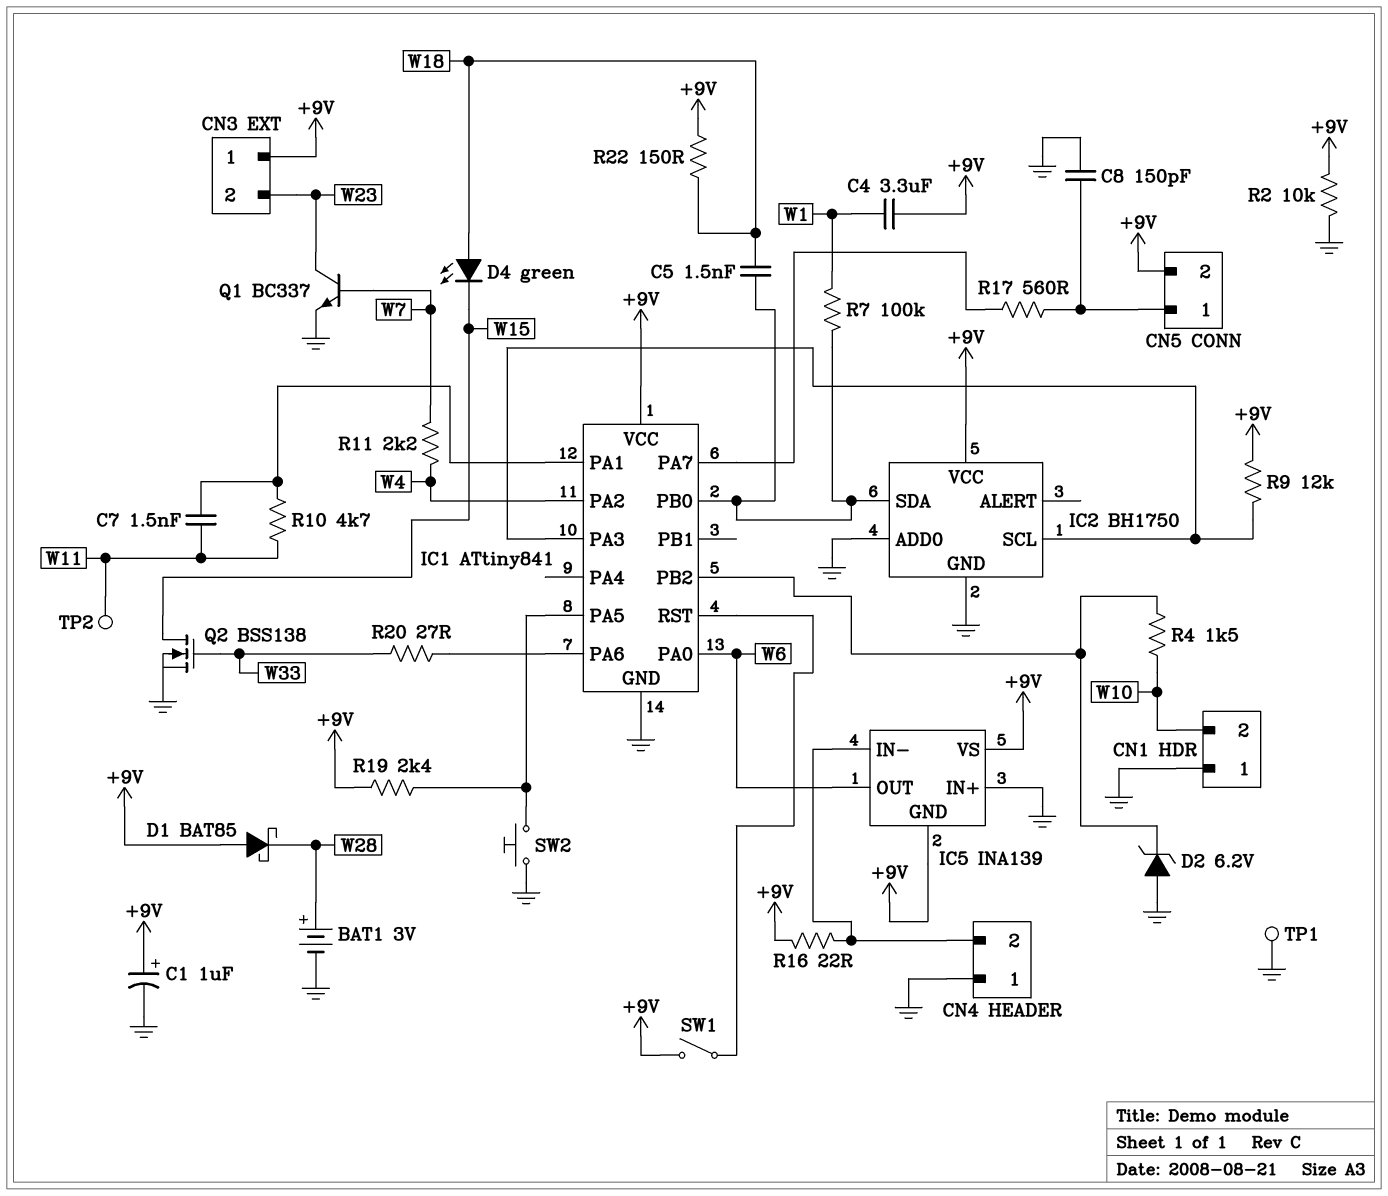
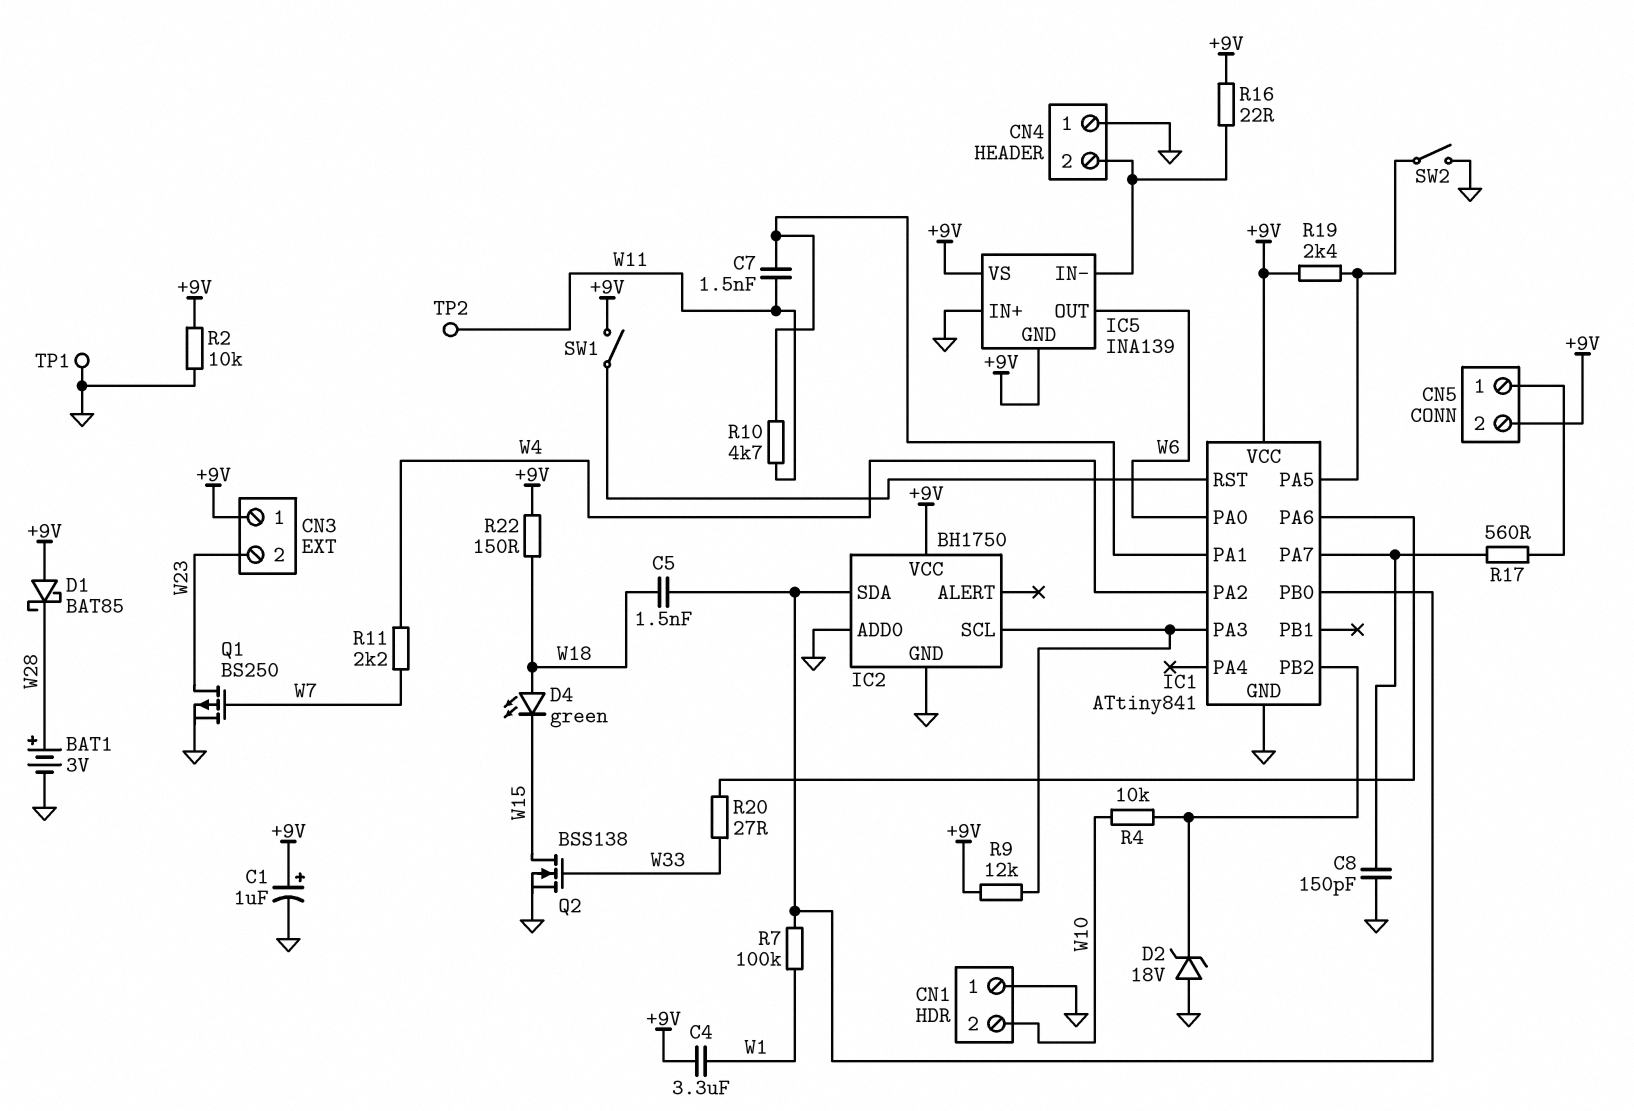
C8: 150pF (CN5/1, GND) -> 150pF (GND, IC1/PA7)
D2: zener 6.2V (A GND, K IC1/PB2) -> zener 18V (A GND, K IC1/PB2)
Q1: NPN BC337 (B W7, C W23, E GND) -> PMOS BS250 (G W7, D W23, S GND)
R4: 1.5k (IC1/PB2, W10) -> 10k (IC1/PB2, W10)
SW2: button (GND, IC1/PA5) -> switch (GND, IC1/PA5)

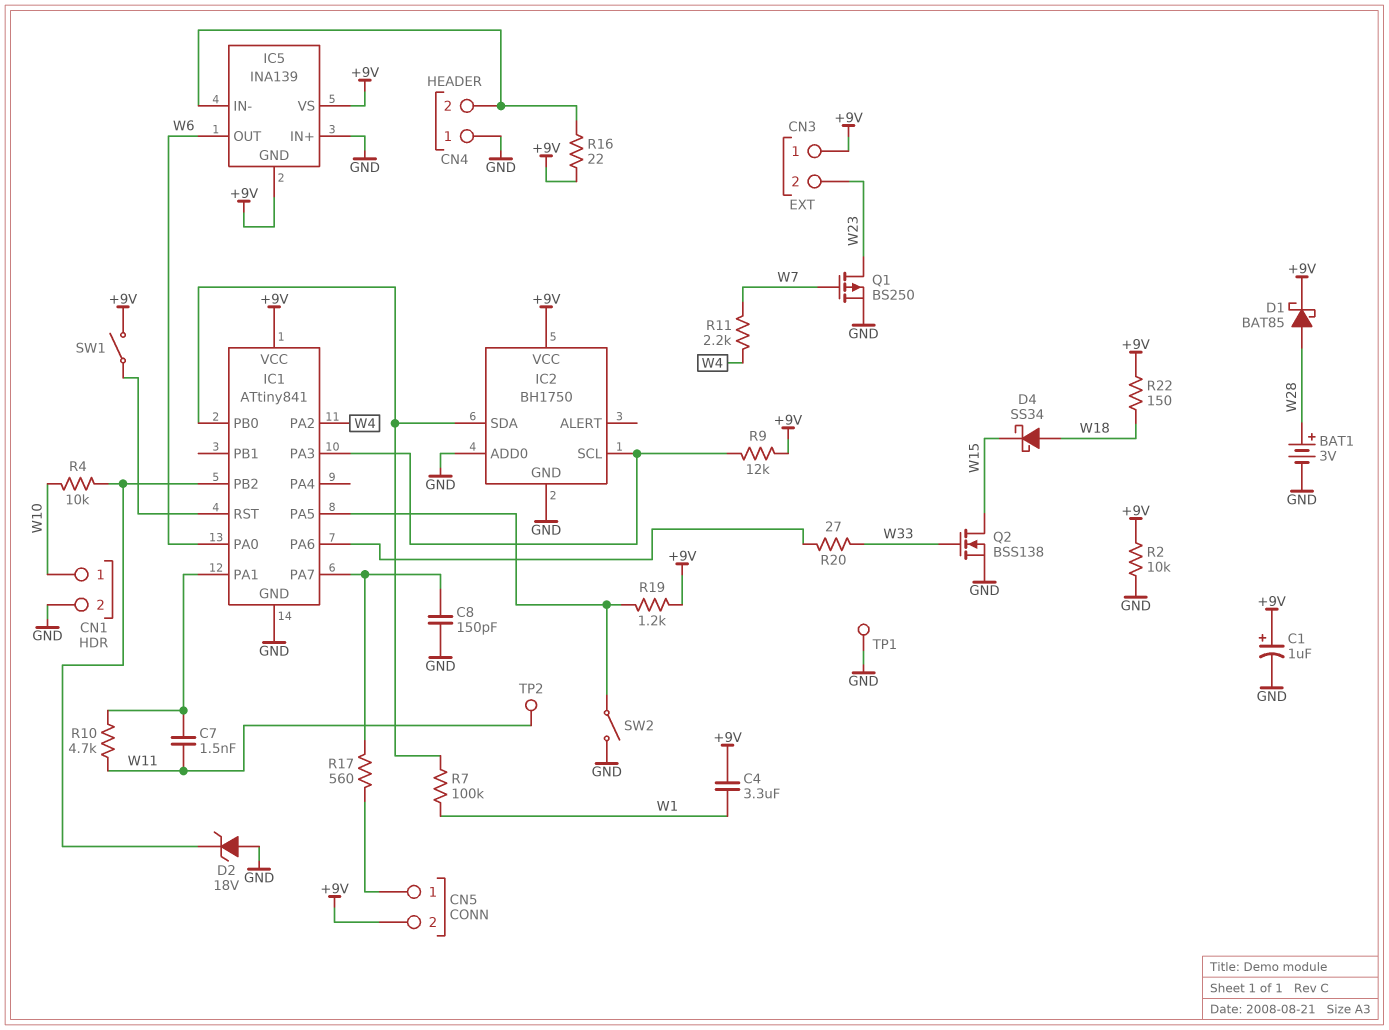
C5: 1.5nF (IC1/PB0, W18) -> none
CN1 pin 1: GND -> W10
CN1 pin 2: W10 -> GND
D1: schottky BAT85 (A +9V, K W28) -> schottky BAT85 (A W28, K +9V)
D4: LED green (A W18, K W15) -> schottky SS34 (A W18, K W15)
R19: 2.4k (+9V, IC1/PA5) -> 1.2k (+9V, IC1/PA5)

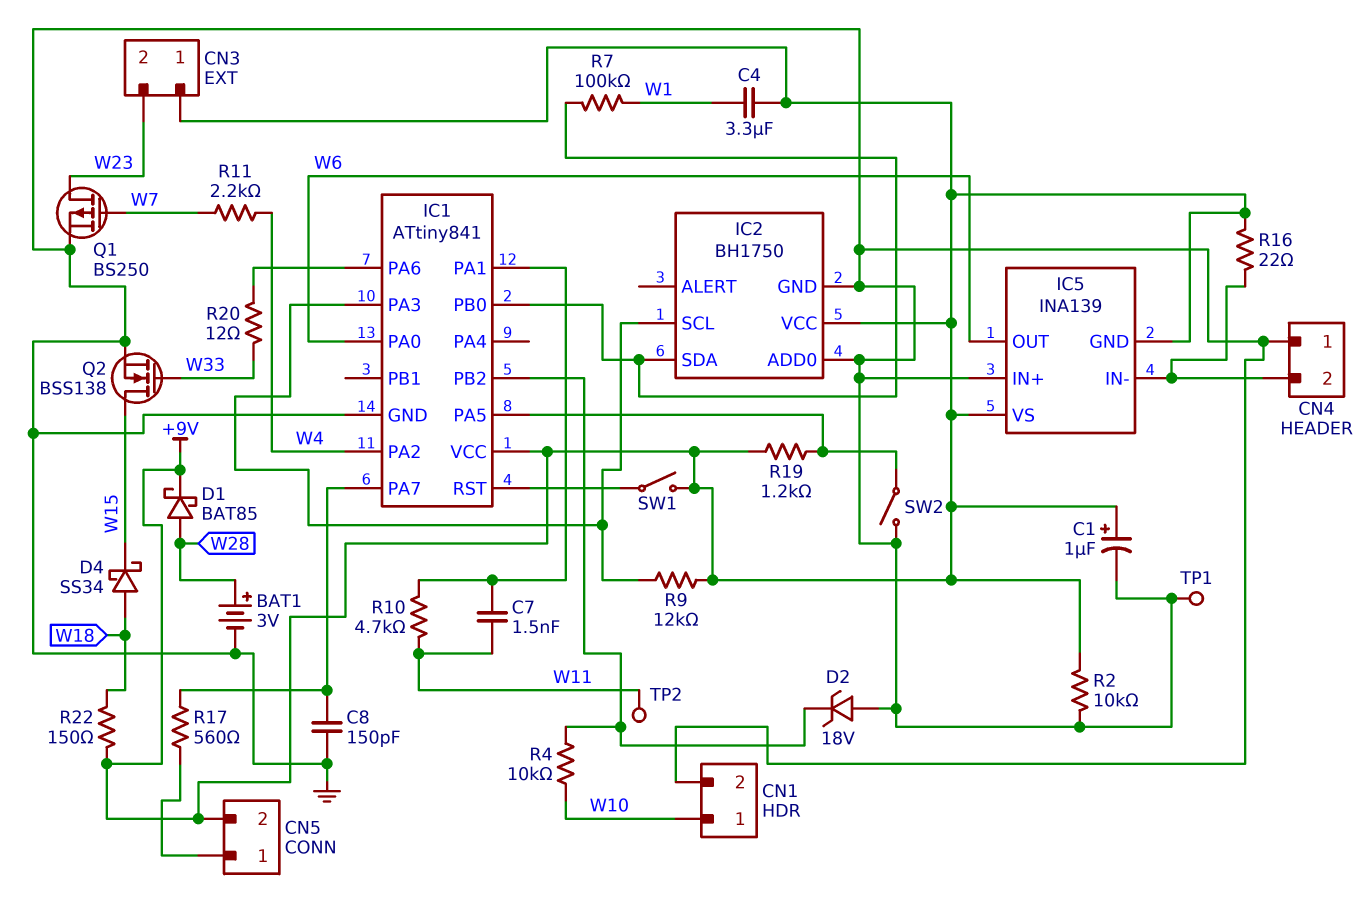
R20: 27 (IC1/PA6, W33) -> 12 (IC1/PA6, W33)

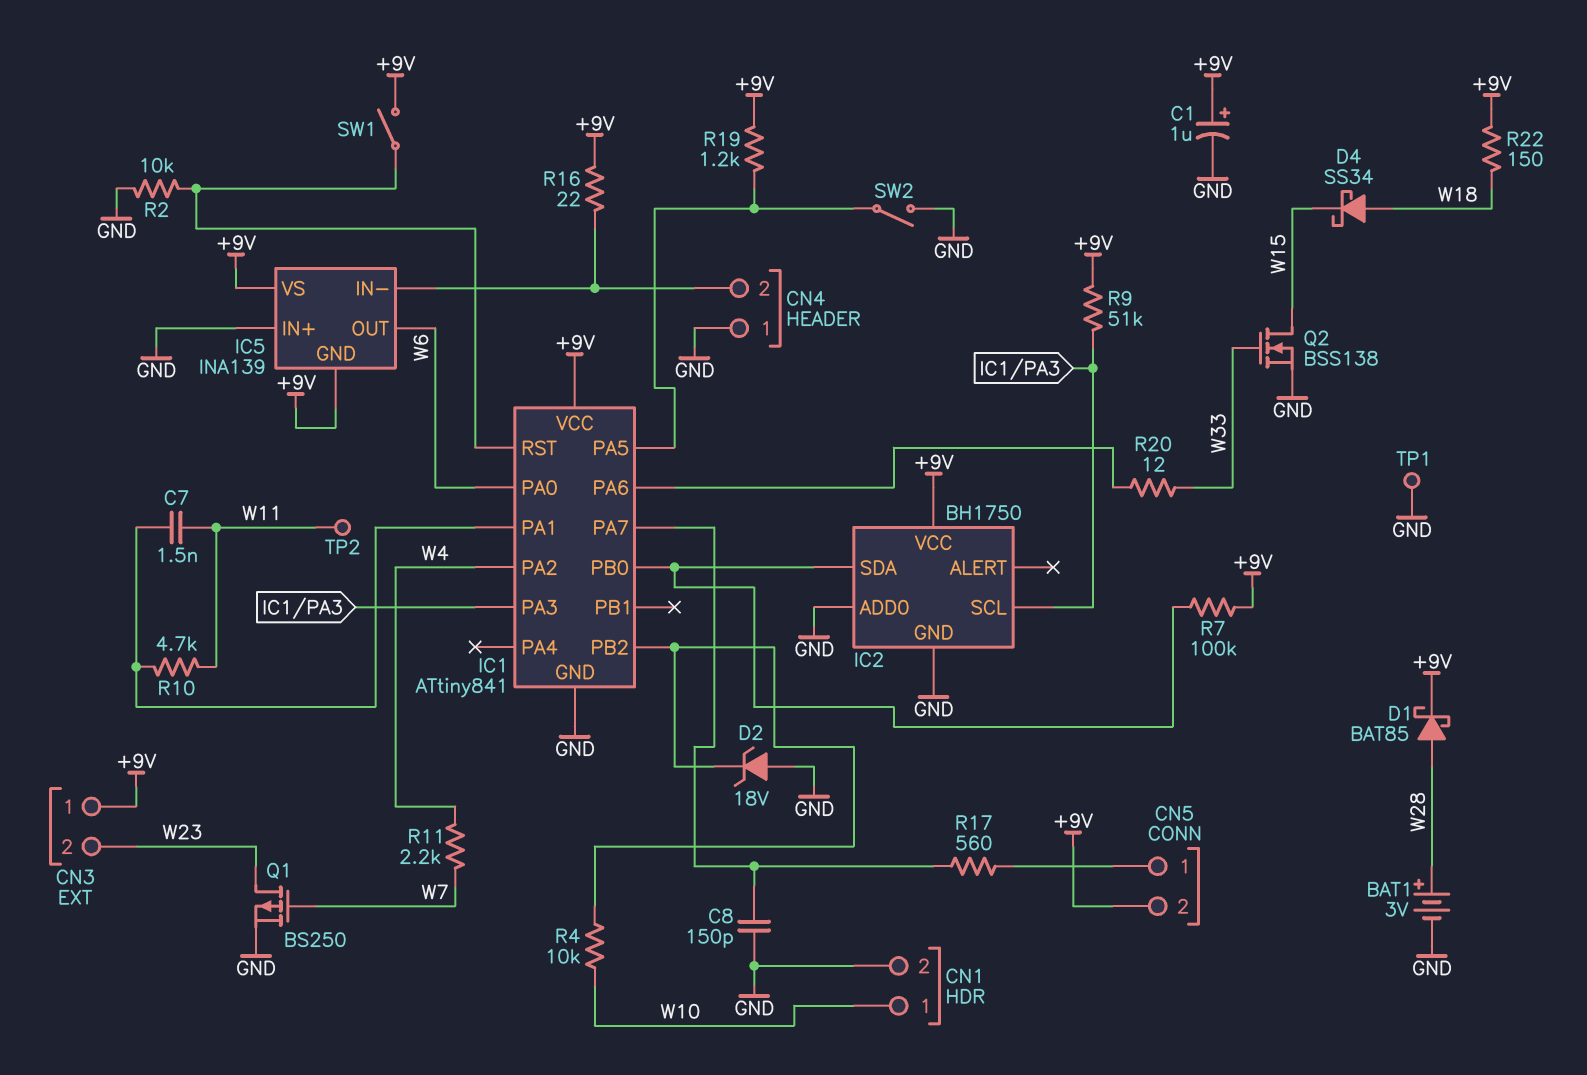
C4: 3.3uF (+9V, W1) -> none
R2: 10k (+9V, GND) -> 10k (GND, IC1/RST)
R7: 100k (IC1/PB0, W1) -> 100k (+9V, IC1/PB0)
R9: 12k (+9V, IC1/PA3) -> 51k (+9V, IC1/PA3)

